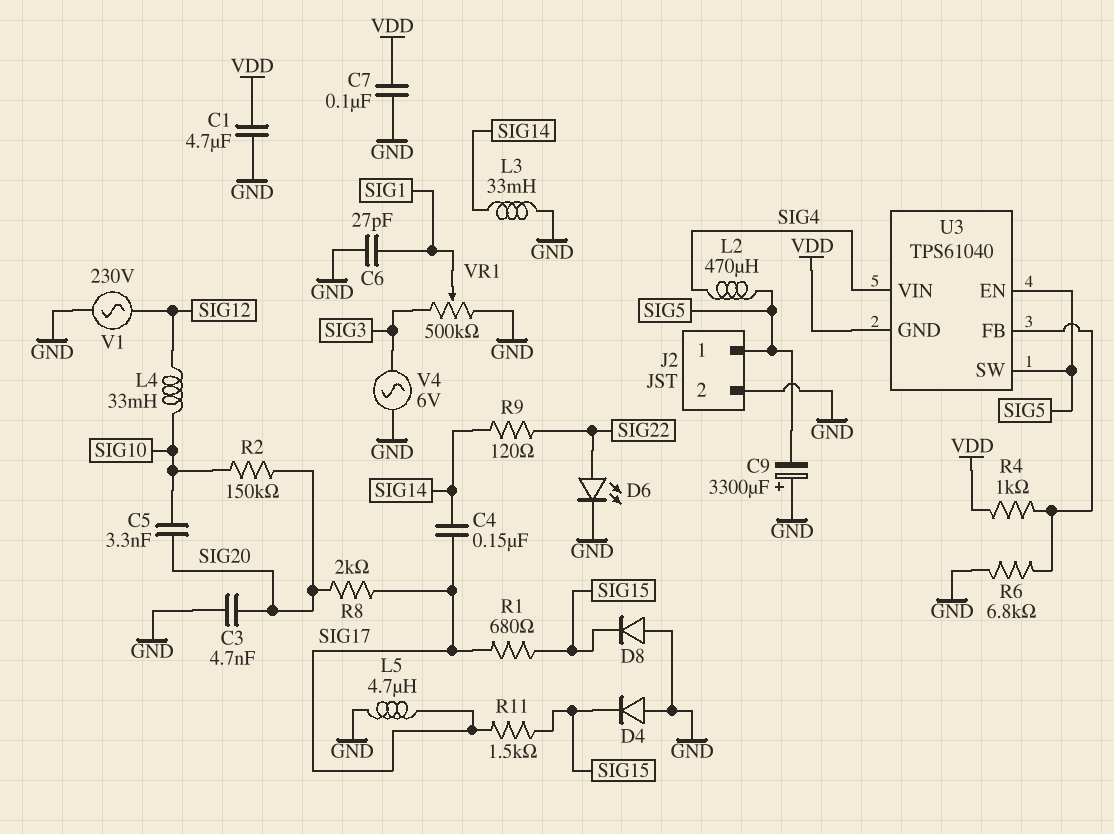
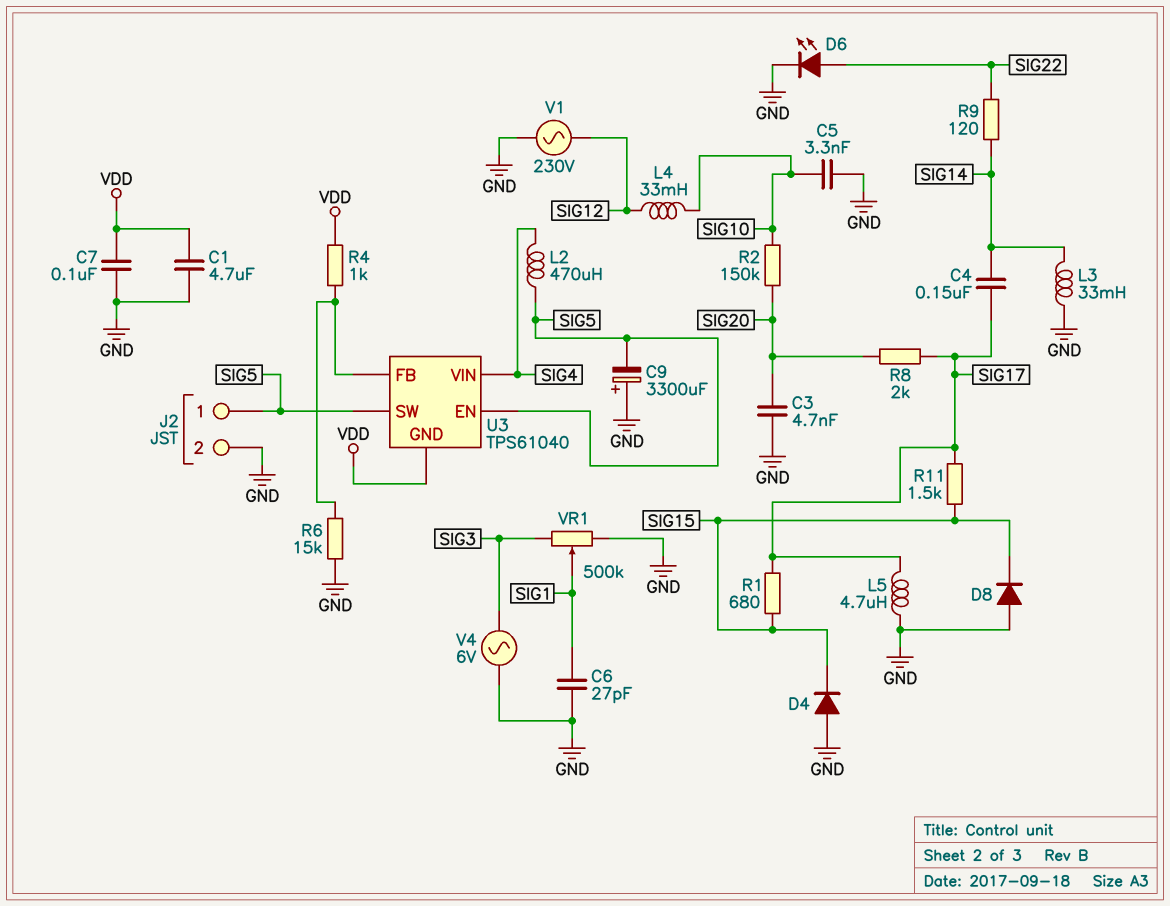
C5: 3.3nF (SIG10, SIG20) -> 3.3nF (GND, SIG10)
R6: 6.8k (GND, U3/FB) -> 15k (GND, U3/FB)

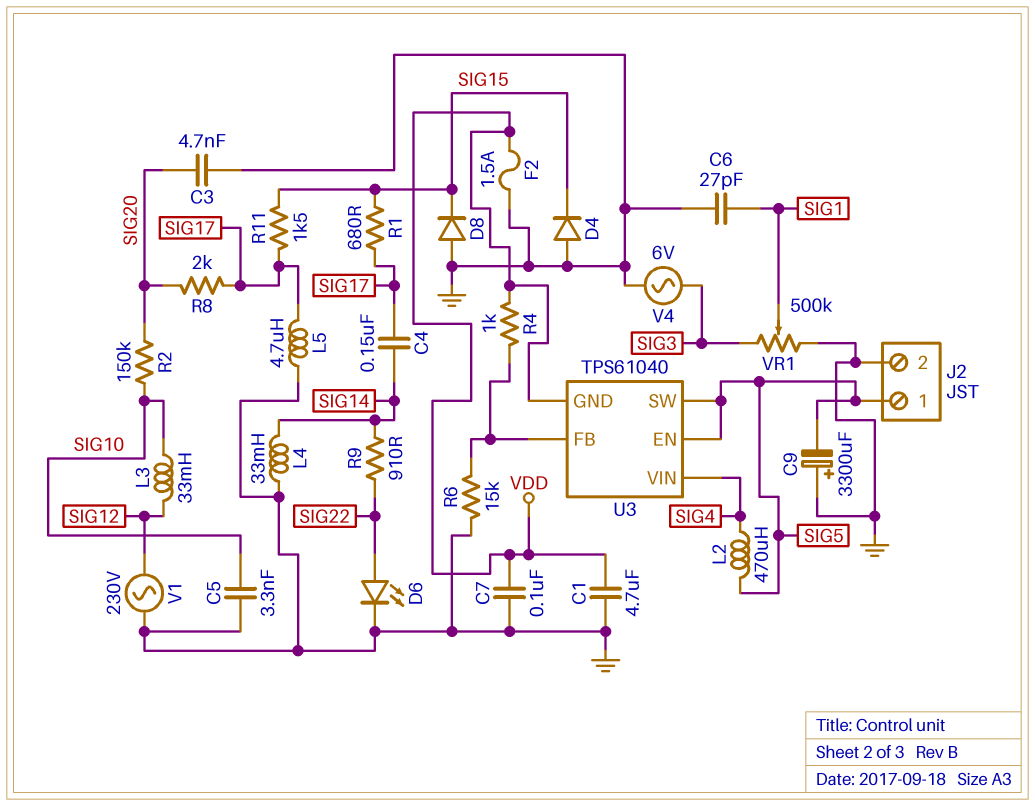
F2: none -> 1.5A (GND, VDD)
L3: 33mH (GND, SIG14) -> 33mH (SIG10, SIG12)
L4: 33mH (SIG10, SIG12) -> 33mH (GND, SIG14)
R9: 120 (SIG14, SIG22) -> 910 (SIG14, SIG22)

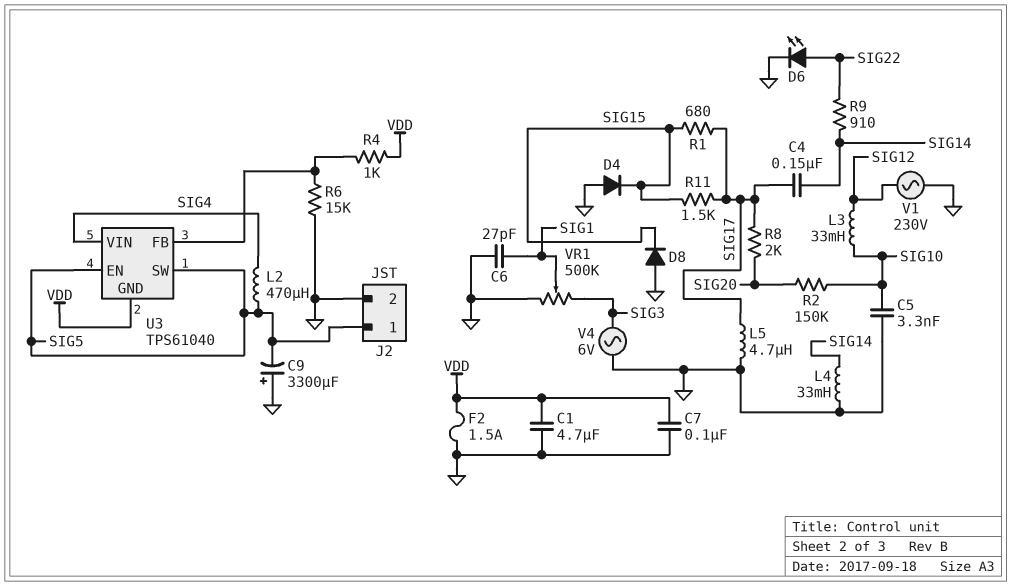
C3: 4.7nF (GND, SIG20) -> none

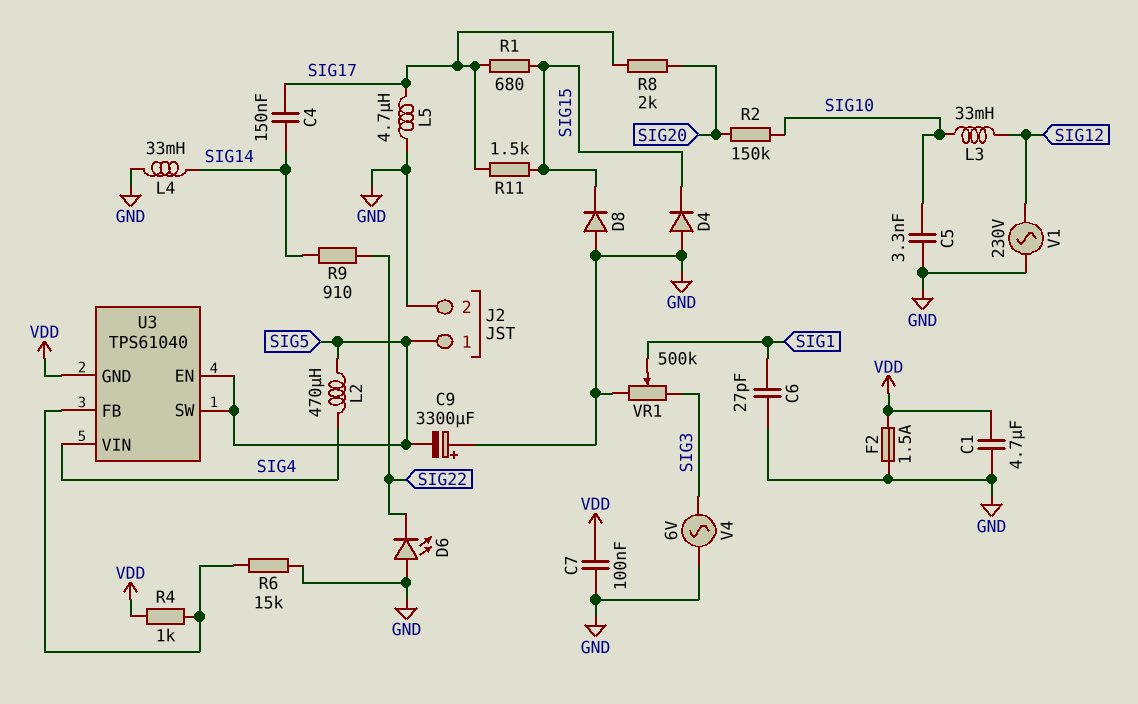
D6: LED (A SIG22, K GND) -> LED (A GND, K SIG22)

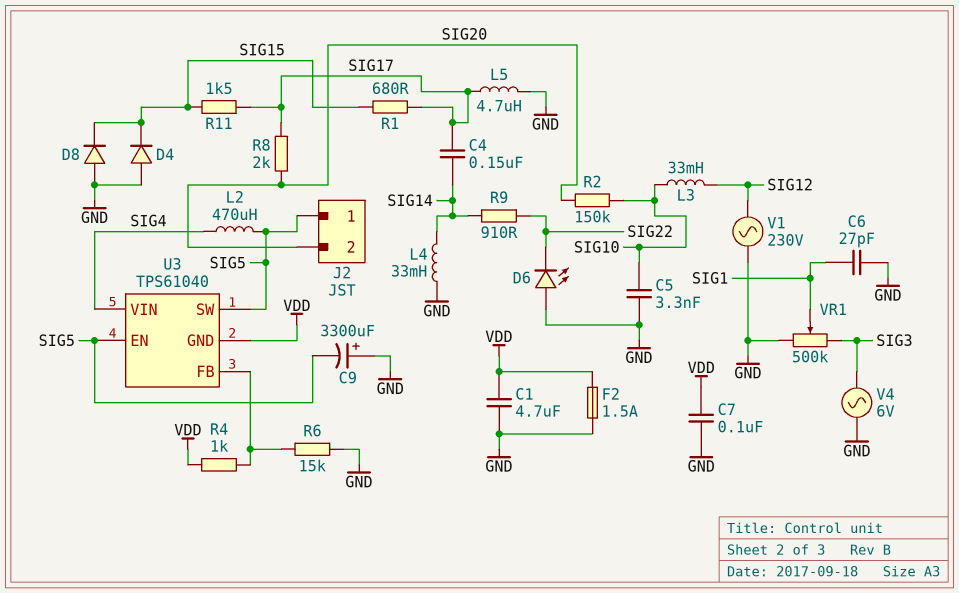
J2 pin 2: GND -> SIG20

